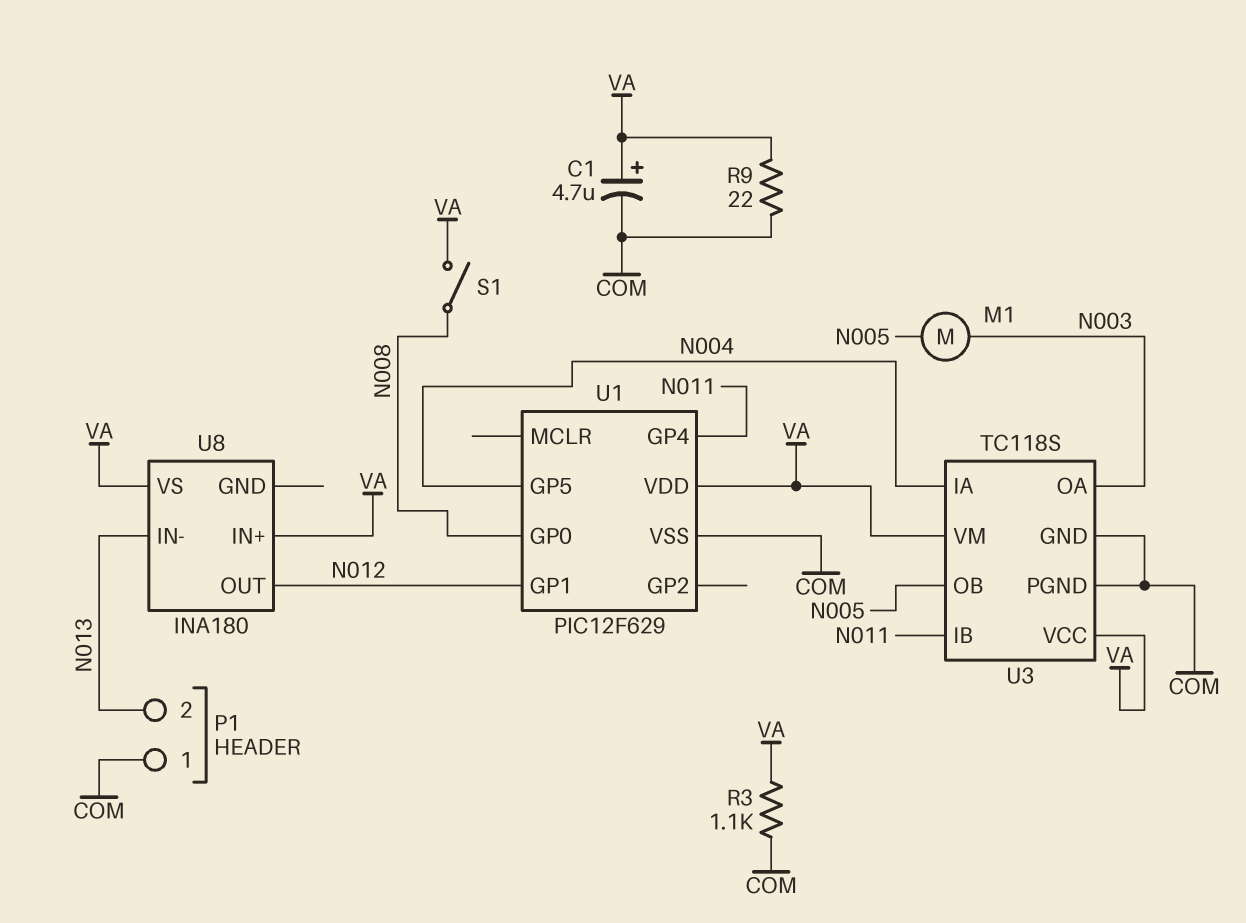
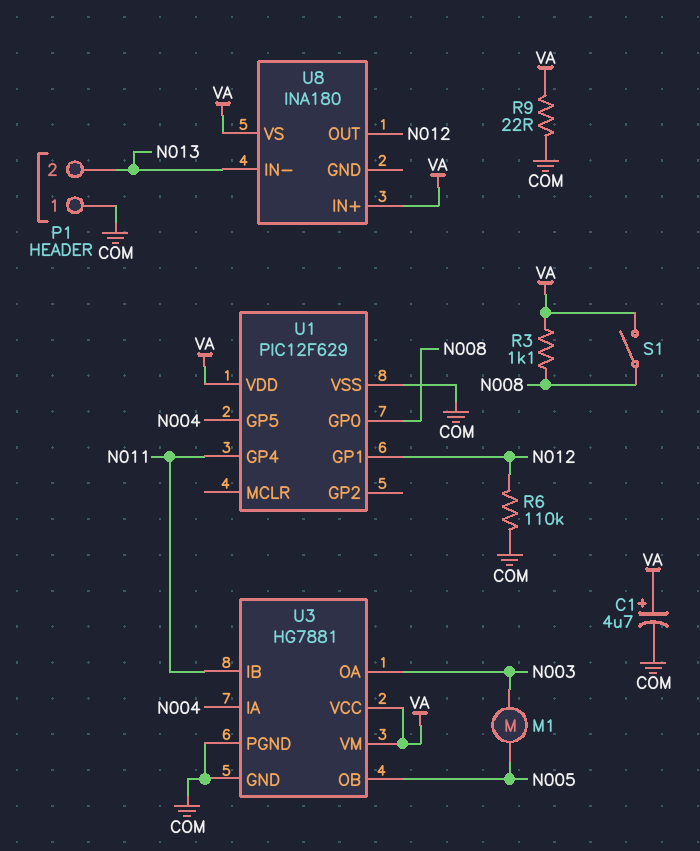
R3: 1.1k (COM, VA) -> 1.1k (N008, VA)
R6: none -> 110k (COM, N012)
U3: TC118S -> HG7881

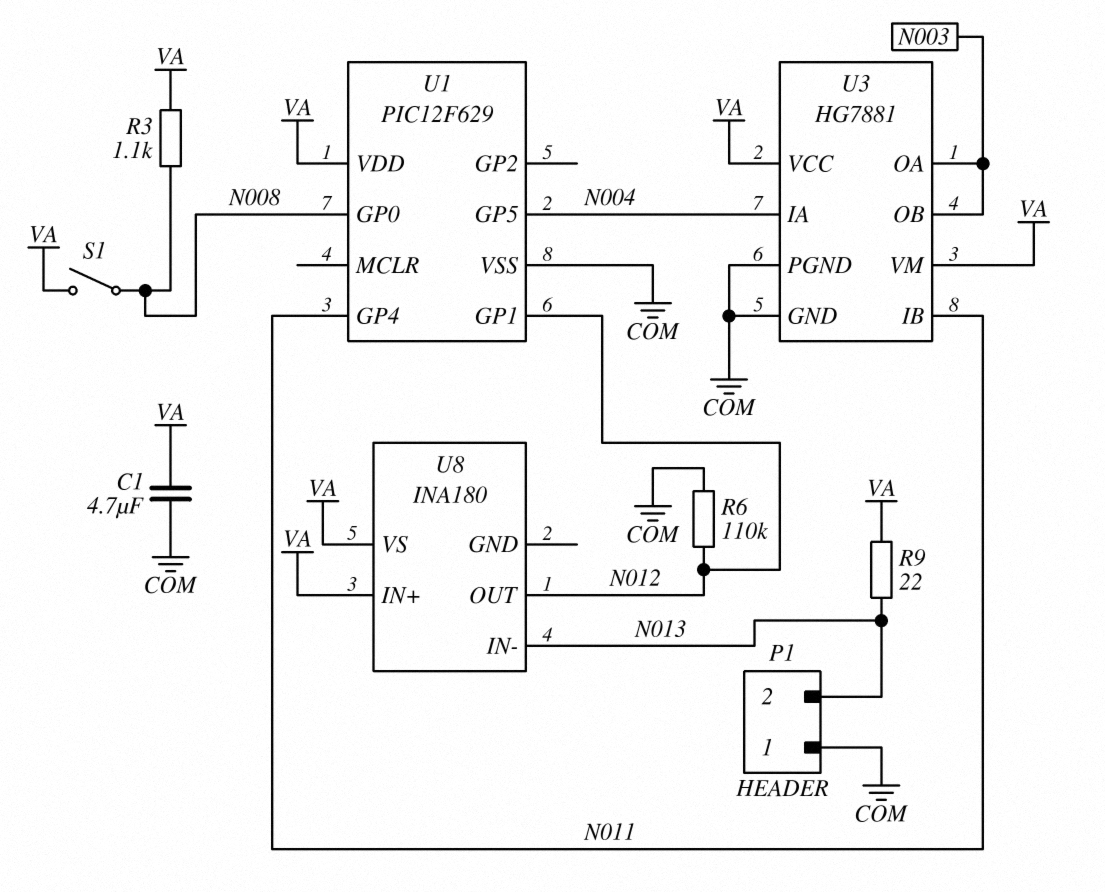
C1: 4.7uF (plus VA, minus COM) -> 4.7uF (COM, VA)
M1: motor (N003, N005) -> none
R9: 22 (COM, VA) -> 22 (N013, VA)
U3 pin OB: N005 -> N003

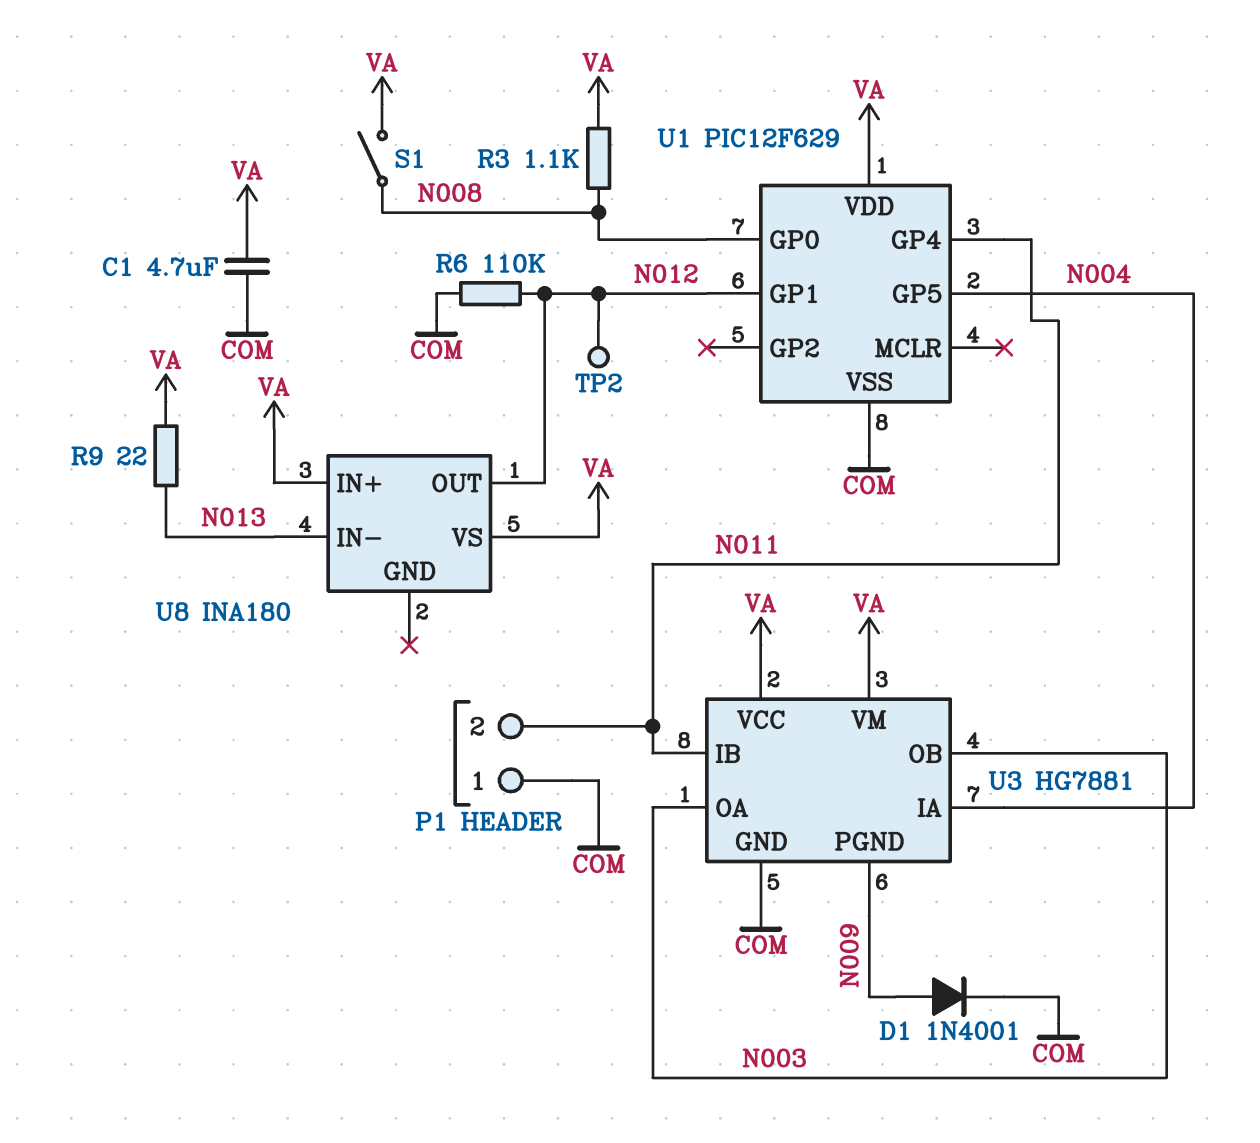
D1: none -> diode 1N4001 (A N009, K COM)
P1 pin 2: N013 -> N011
TP2: none -> test point (N012)
U3 pin PGND: COM -> N009

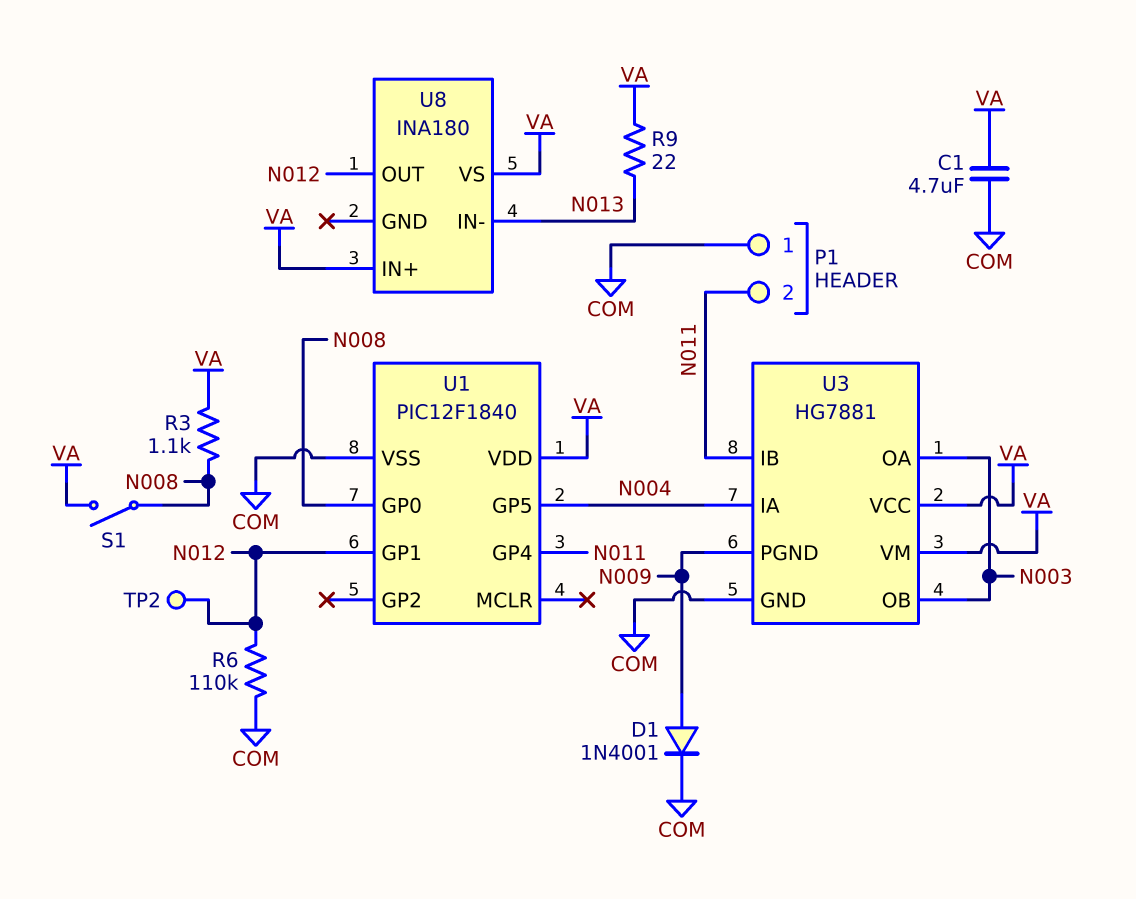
U1: PIC12F629 -> PIC12F1840

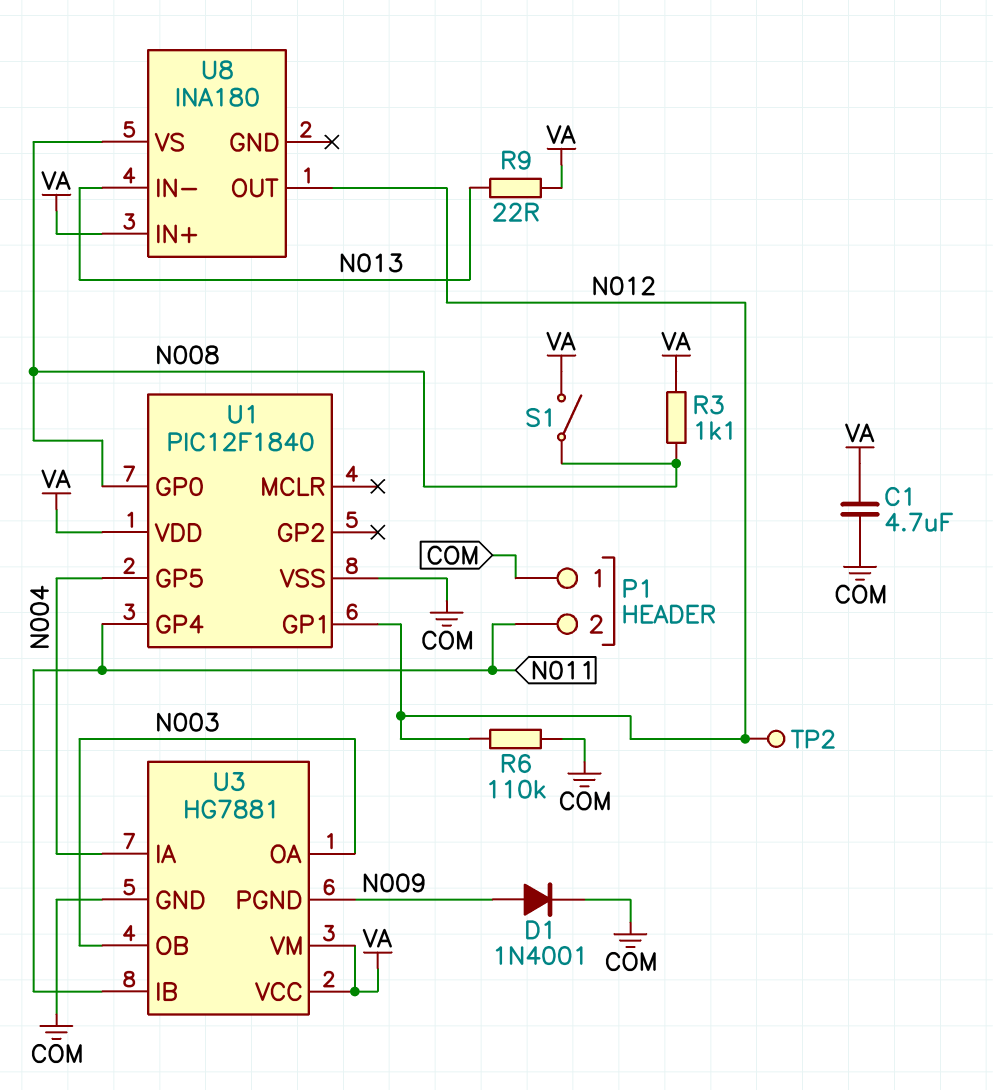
U8 pin VS: VA -> N008

